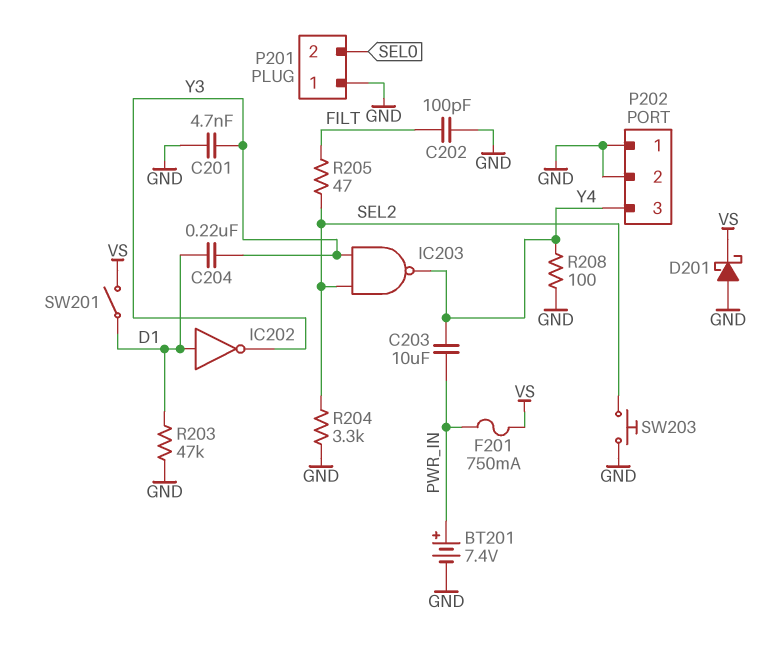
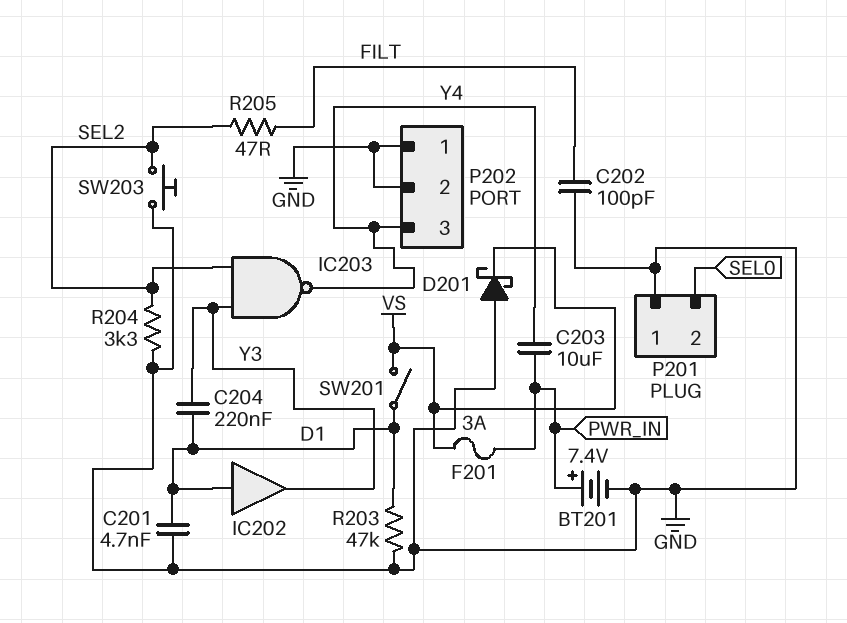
C201: 4.7nF (GND, Y3) -> 4.7nF (D1, GND)
F201: 750mA (PWR_IN, VS) -> 3A (PWR_IN, VS)
IC202: NOT (in D1, out Y3) -> buffer (in D1, out Y3)
R208: 100 (GND, Y4) -> none

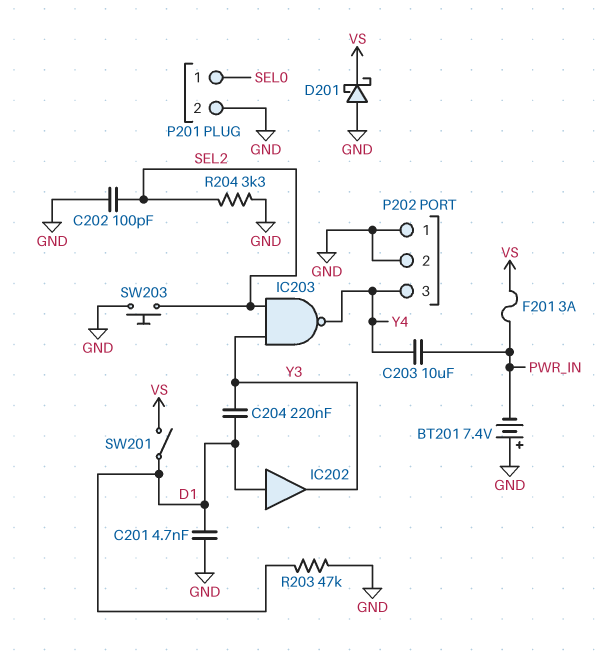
BT201: 7.4V (plus PWR_IN, minus GND) -> 7.4V (plus GND, minus PWR_IN)
C202: 100pF (FILT, GND) -> 100pF (GND, SEL2)
P201 pin 1: GND -> SEL0
P201 pin 2: SEL0 -> GND
R205: 47 (FILT, SEL2) -> none

